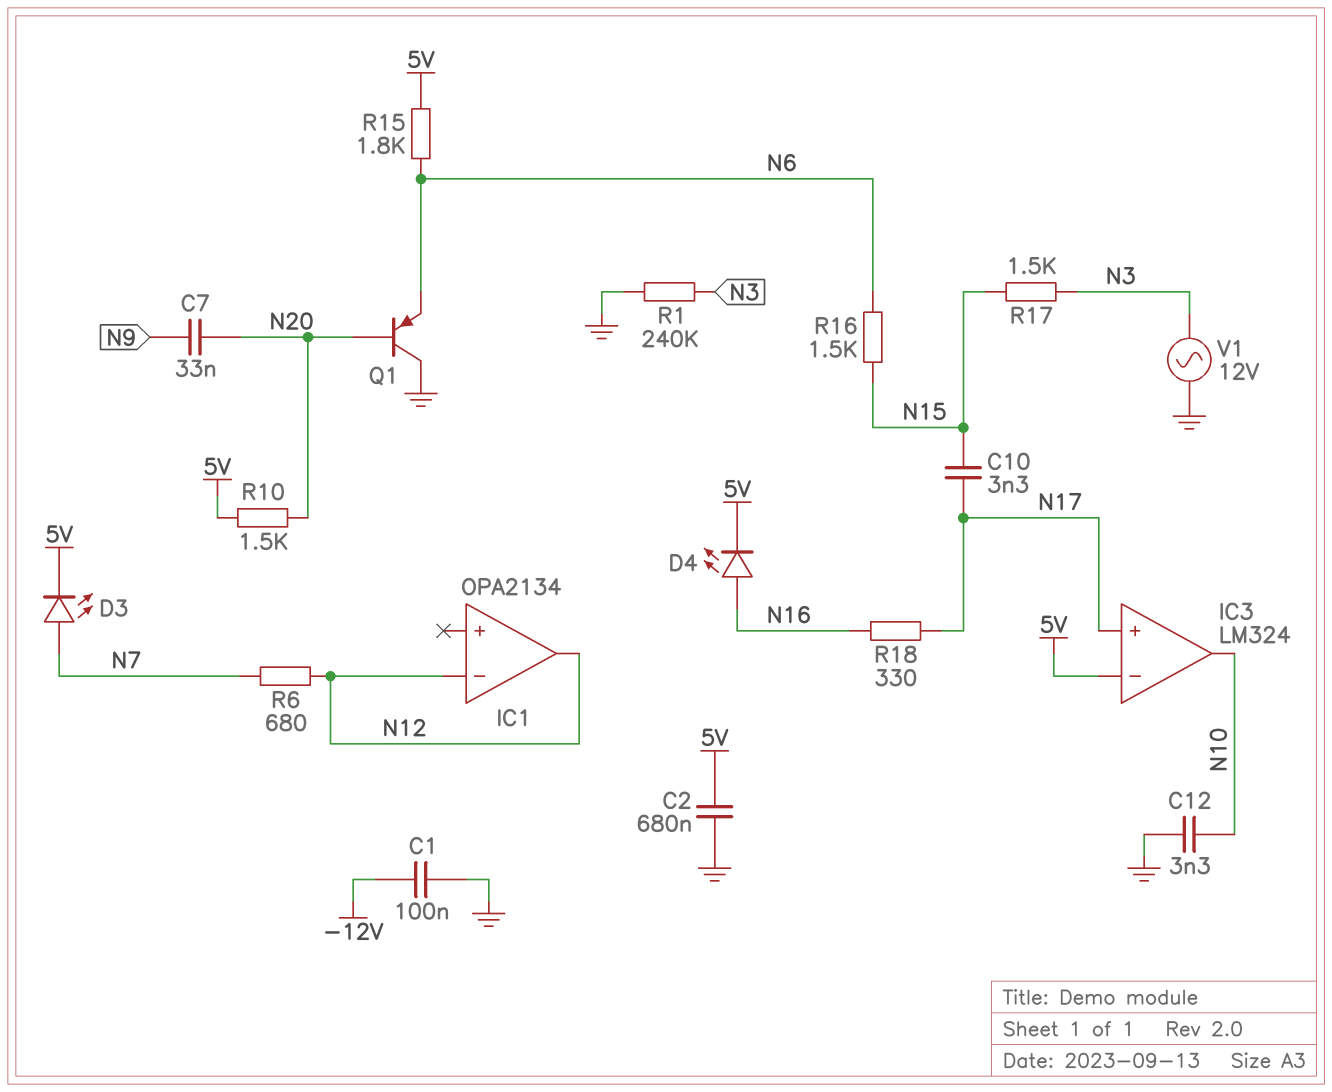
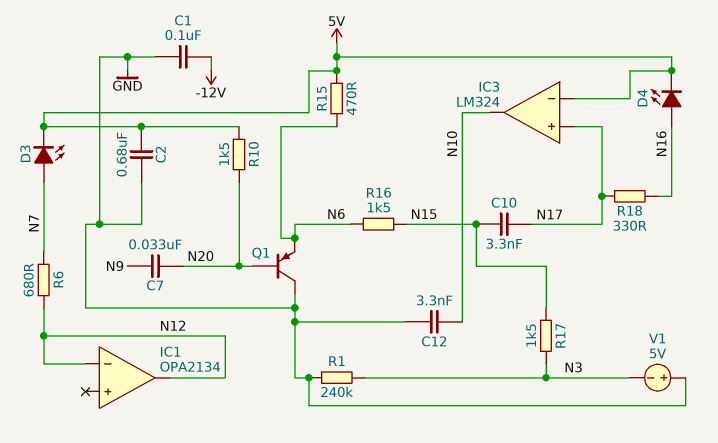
R15: 1.8k (5V, N6) -> 470 (5V, N6)
V1: AC 12V (GND, N3) -> 5V (plus GND, minus N3)

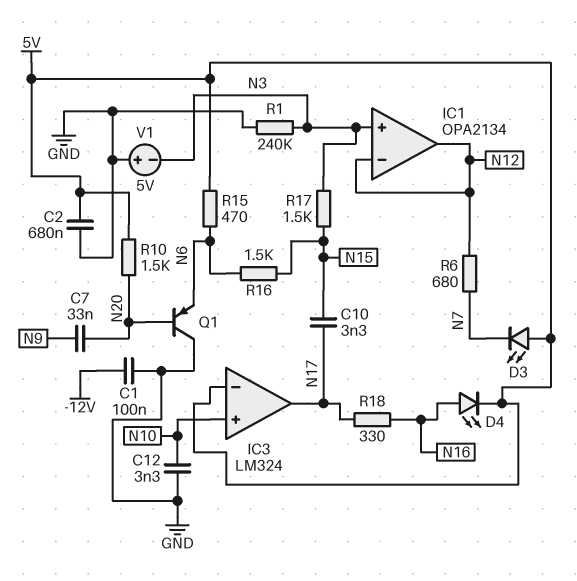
D3: LED (A N7, K 5V) -> LED (A 5V, K N7)
IC1 pin in+: none -> N3
IC3 pin in+: N17 -> N10
IC3 pin out: N10 -> N17

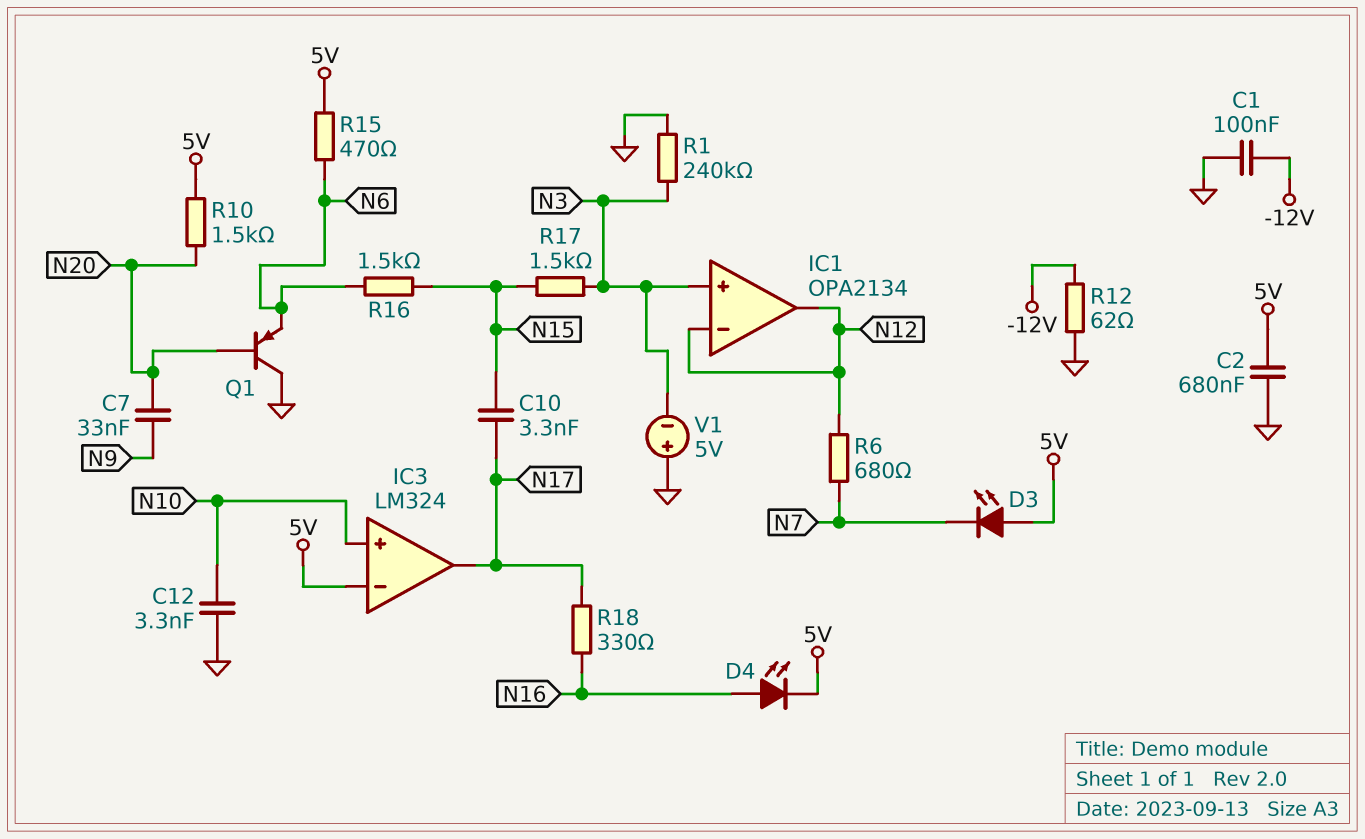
R12: none -> 62 (-12V, GND)

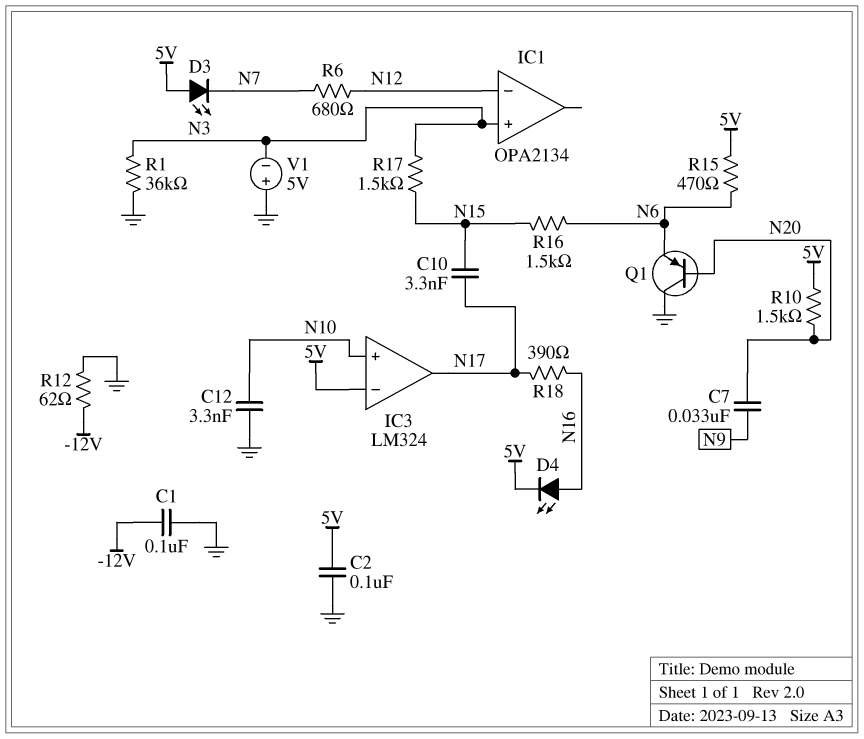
C2: 680nF (5V, GND) -> 100nF (5V, GND)
IC1 pin out: N12 -> none
R1: 240k (GND, N3) -> 36k (GND, N3)
R18: 330 (N16, N17) -> 390 (N16, N17)

